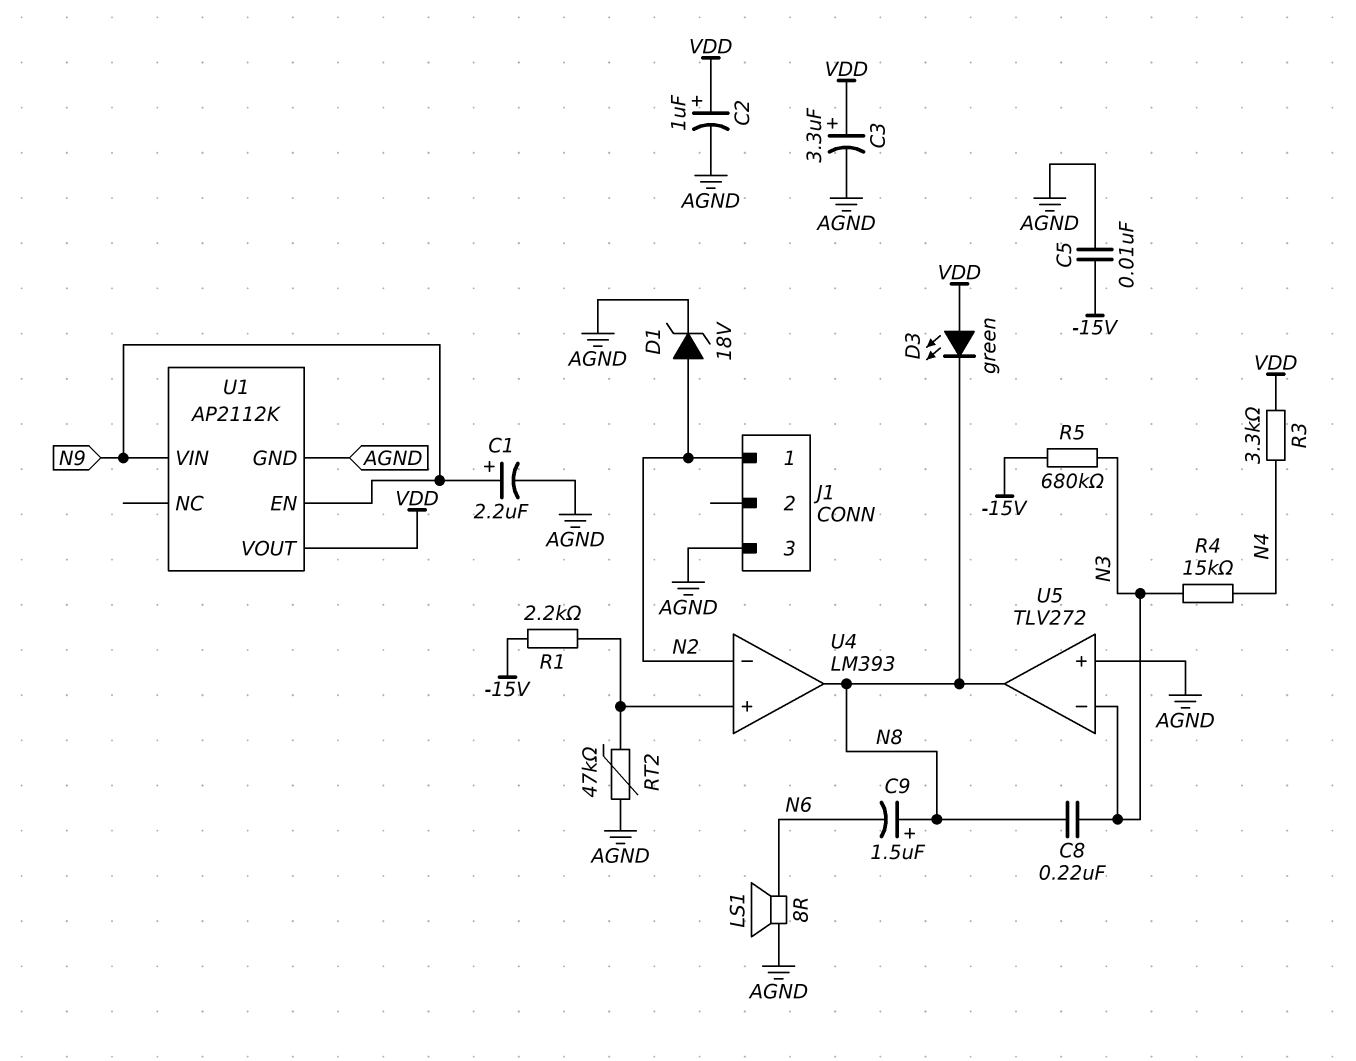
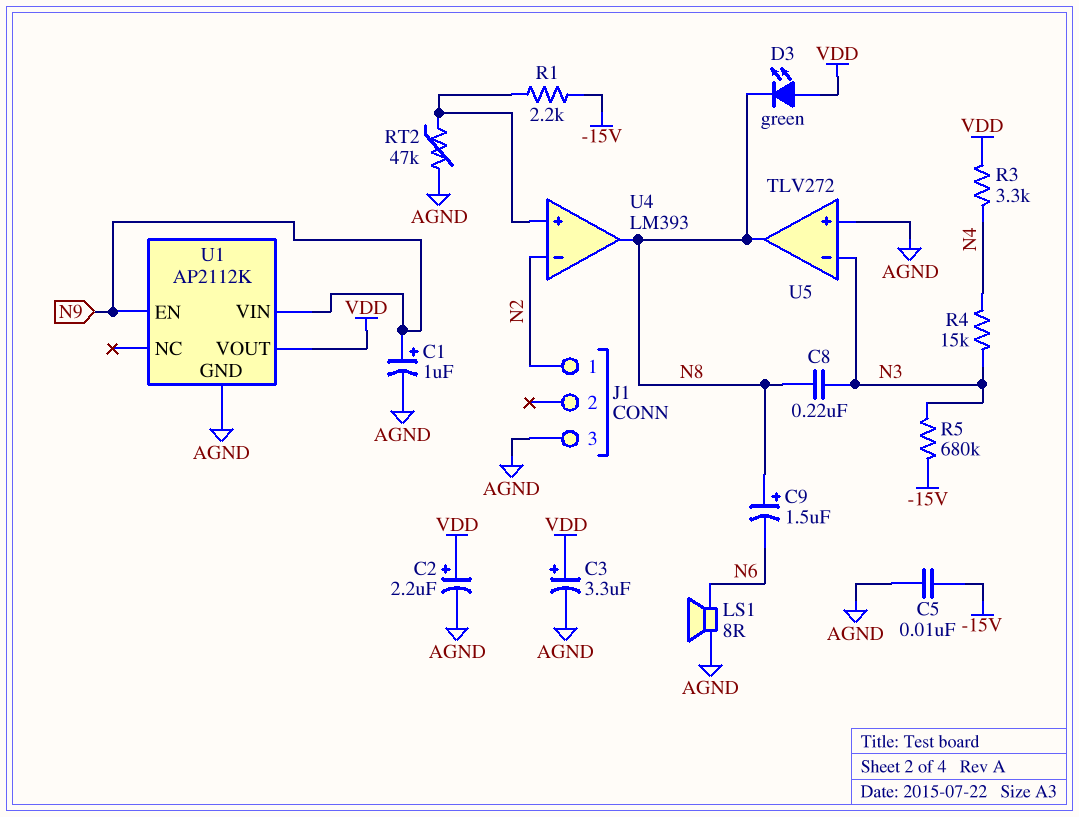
C1: 2.2uF (plus N9, minus AGND) -> 1uF (plus N9, minus AGND)
C2: 1uF (plus VDD, minus AGND) -> 2.2uF (plus VDD, minus AGND)
D1: zener 18V (A N2, K AGND) -> none

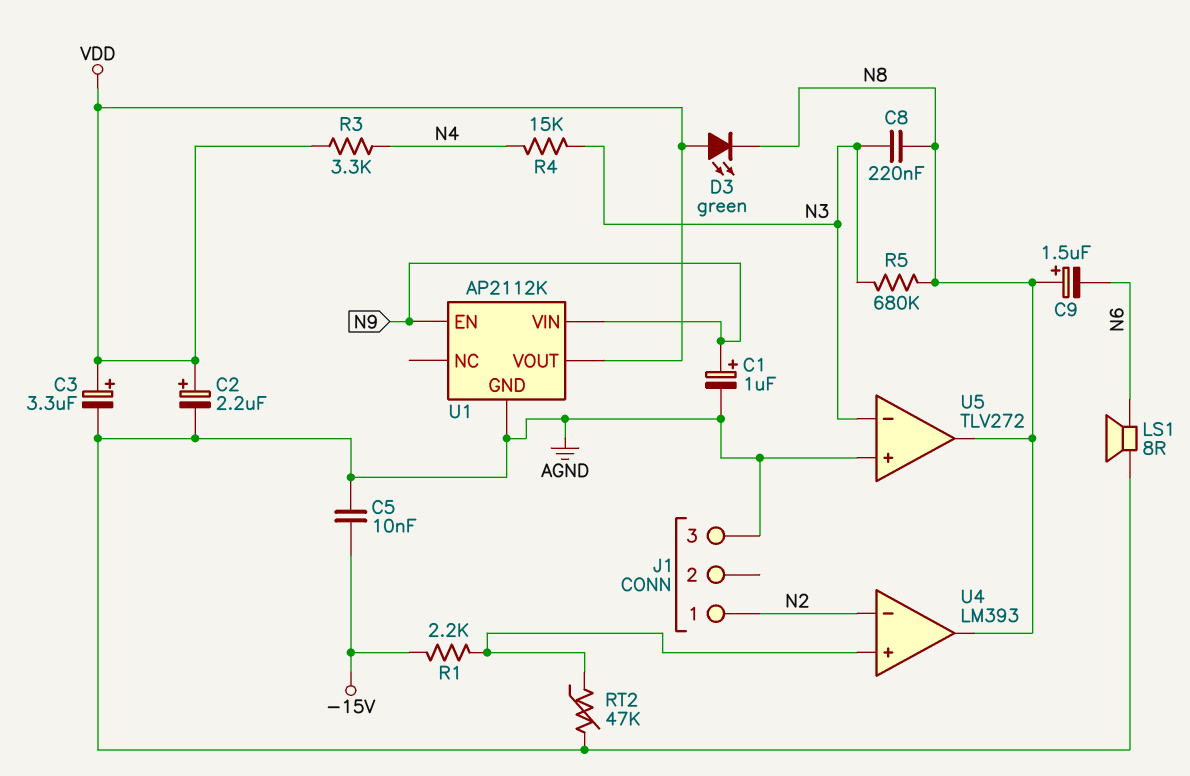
R5: 680k (-15V, N3) -> 680k (N3, N8)

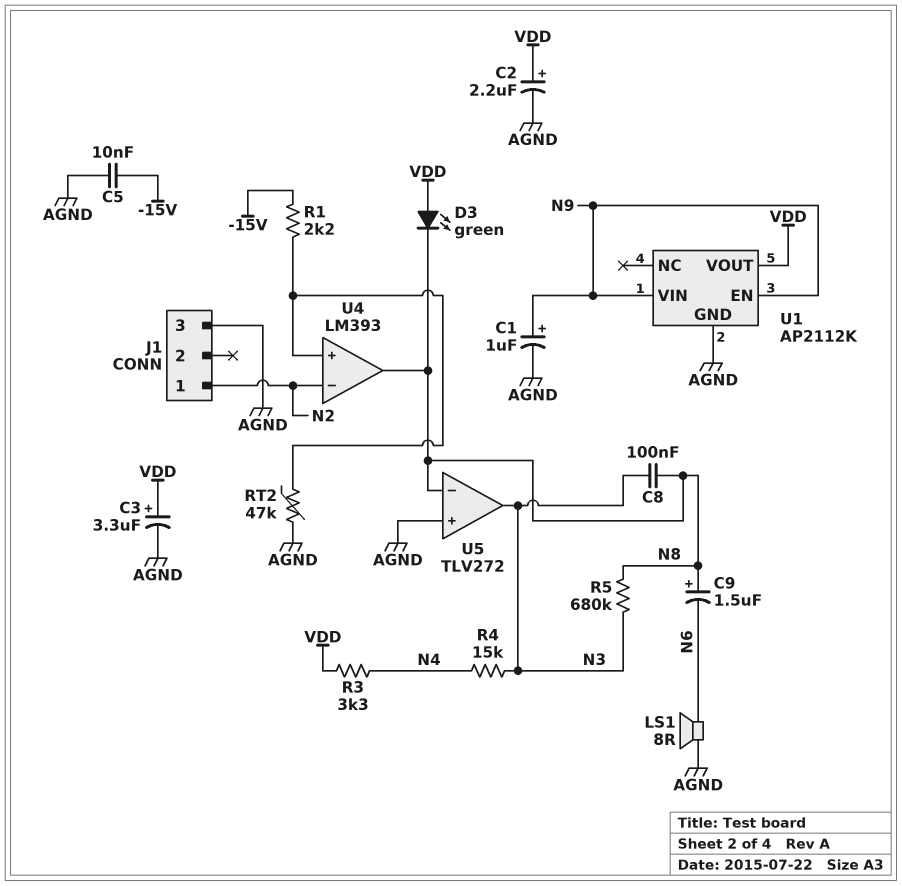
C8: 220nF (N3, N8) -> 100nF (N3, N8)
U5 pin in-: N3 -> N8
U5 pin out: N8 -> N3

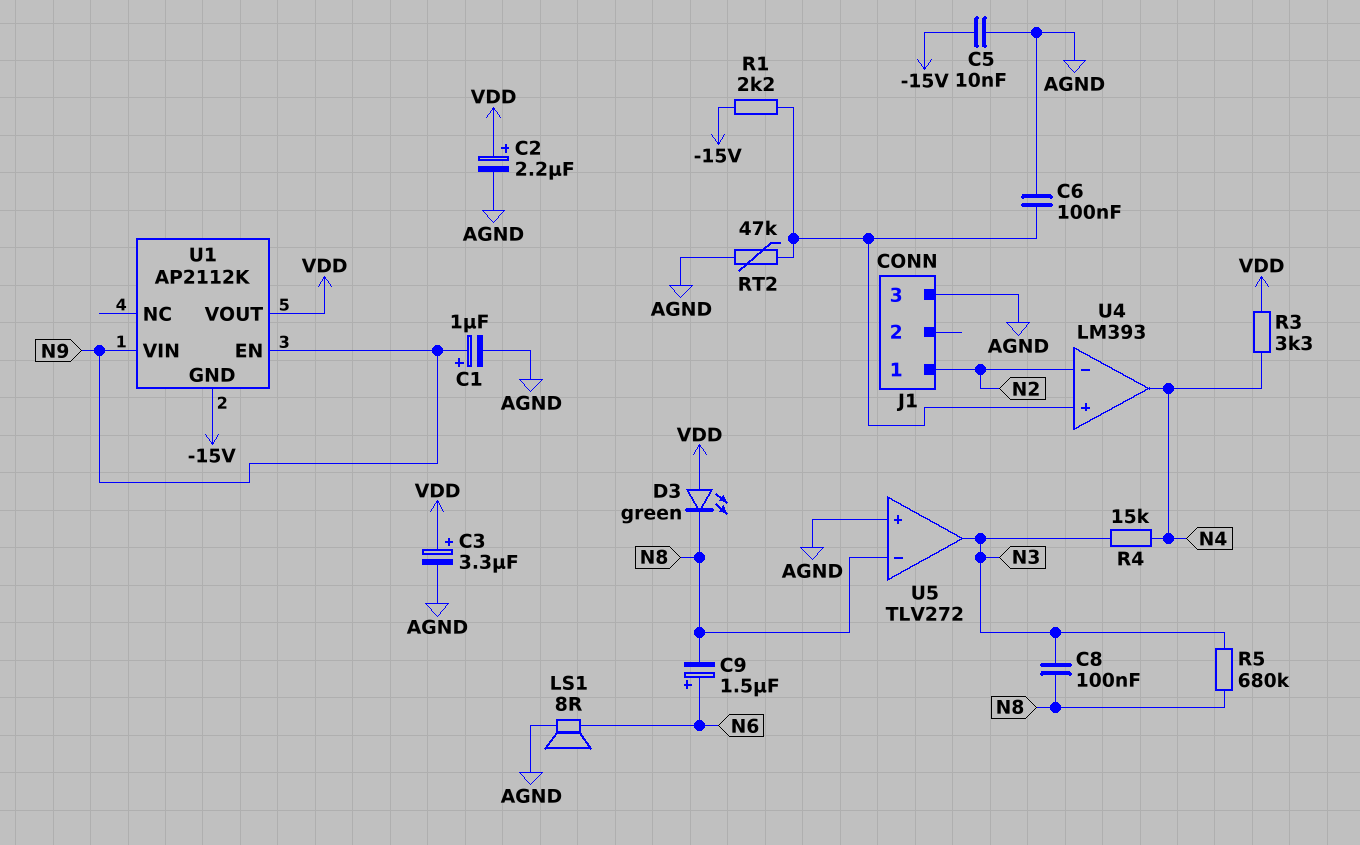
C6: none -> 100nF (AGND, U4/in+)
C9: 1.5uF (plus N8, minus N6) -> 1.5uF (plus N6, minus N8)
U1 pin GND: AGND -> -15V
U4 pin out: N8 -> N4

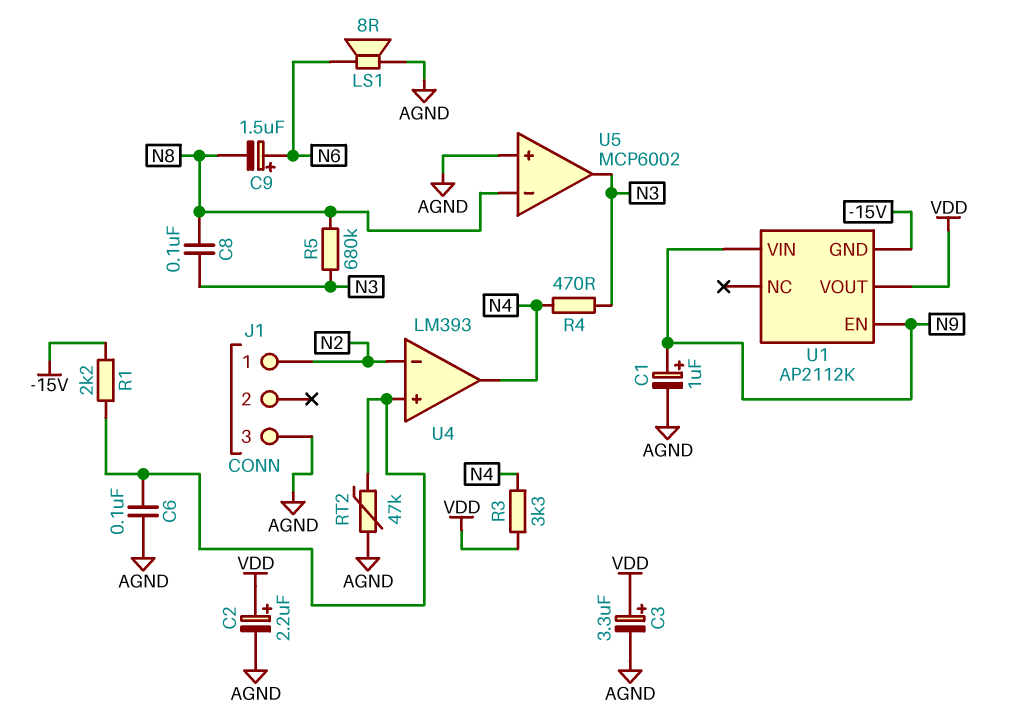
C5: 10nF (-15V, AGND) -> none
D3: LED green (A VDD, K N8) -> none
R4: 15k (N3, N4) -> 470 (N3, N4)
U5: TLV272 -> MCP6002

